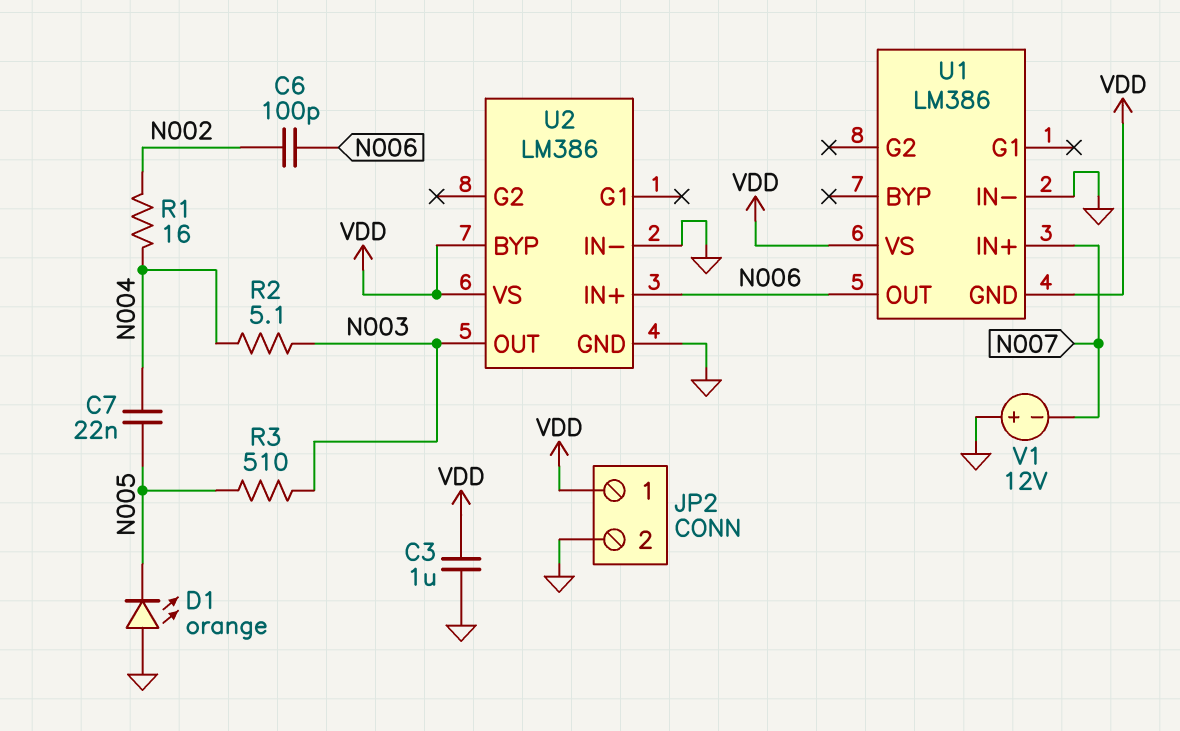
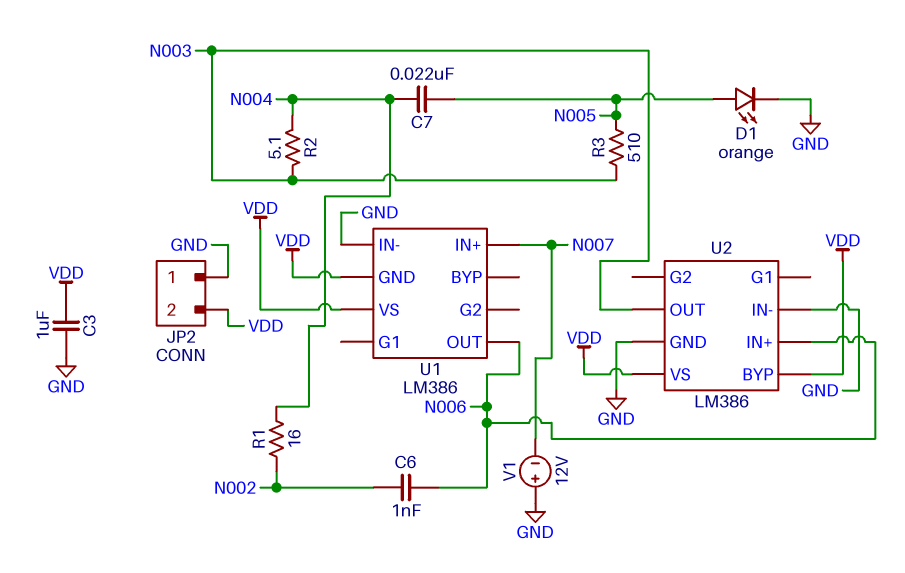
C6: 100pF (N002, N006) -> 1nF (N002, N006)
D1: LED orange (A GND, K N005) -> LED orange (A N005, K GND)
JP2 pin 1: VDD -> GND
JP2 pin 2: GND -> VDD

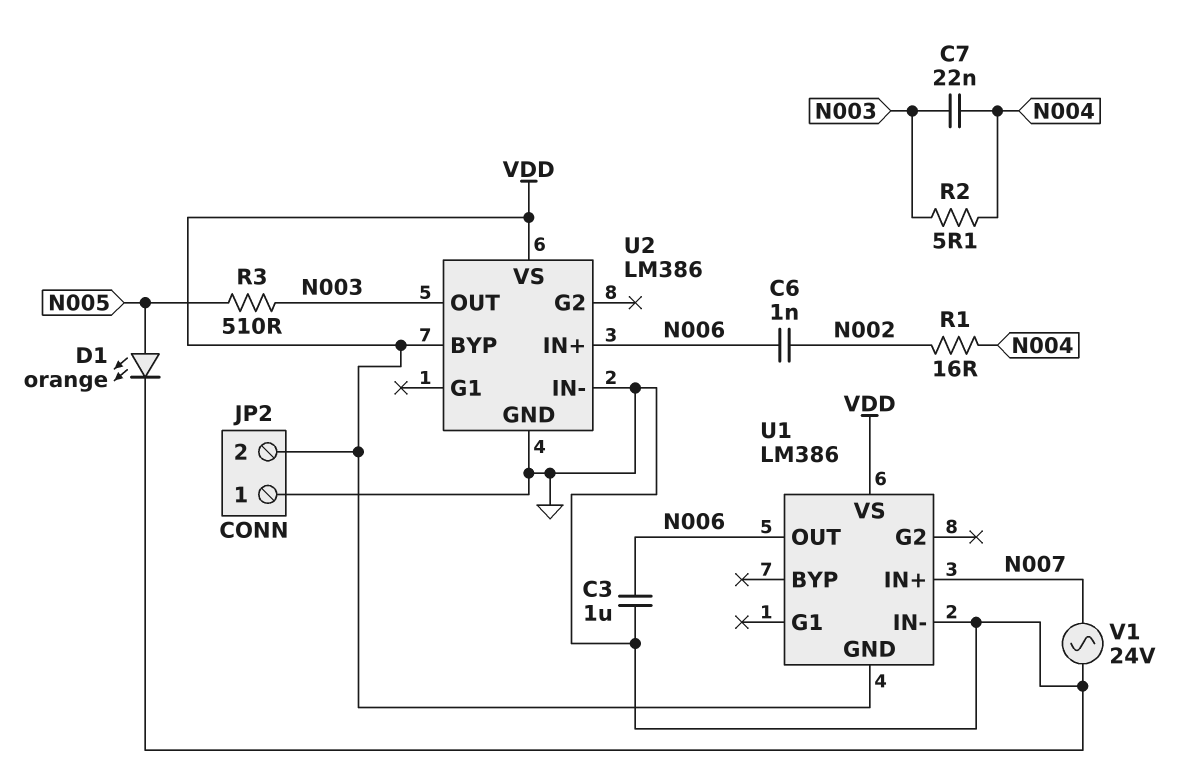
C3: 1uF (GND, VDD) -> 1uF (GND, N006)
C7: 22nF (N004, N005) -> 22nF (N003, N004)
V1: 12V (plus GND, minus N007) -> AC 24V (GND, N007)

